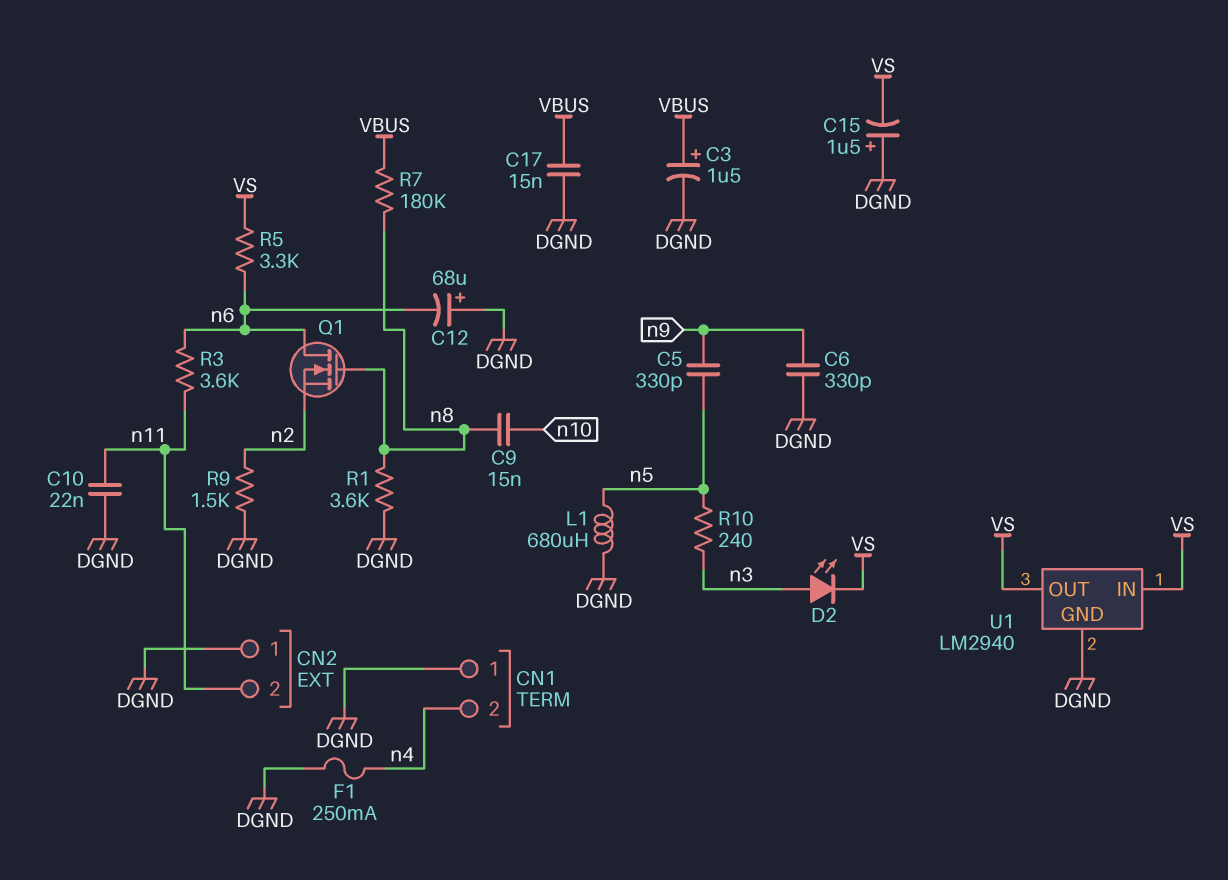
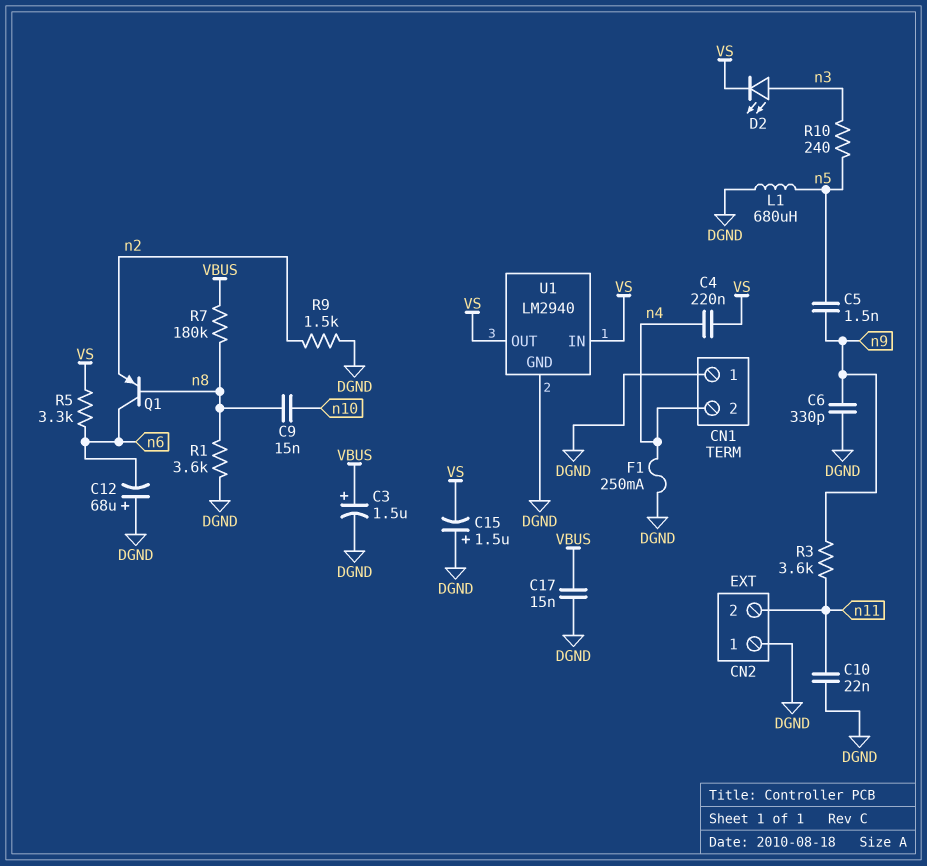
C4: none -> 220nF (VS, n4)
C5: 330pF (n5, n9) -> 1.5nF (n5, n9)
Q1: NMOS (G n8, D n6, S n2) -> PNP (B n8, C n6, E n2)
R3: 3.6k (n6, n11) -> 3.6k (n9, n11)

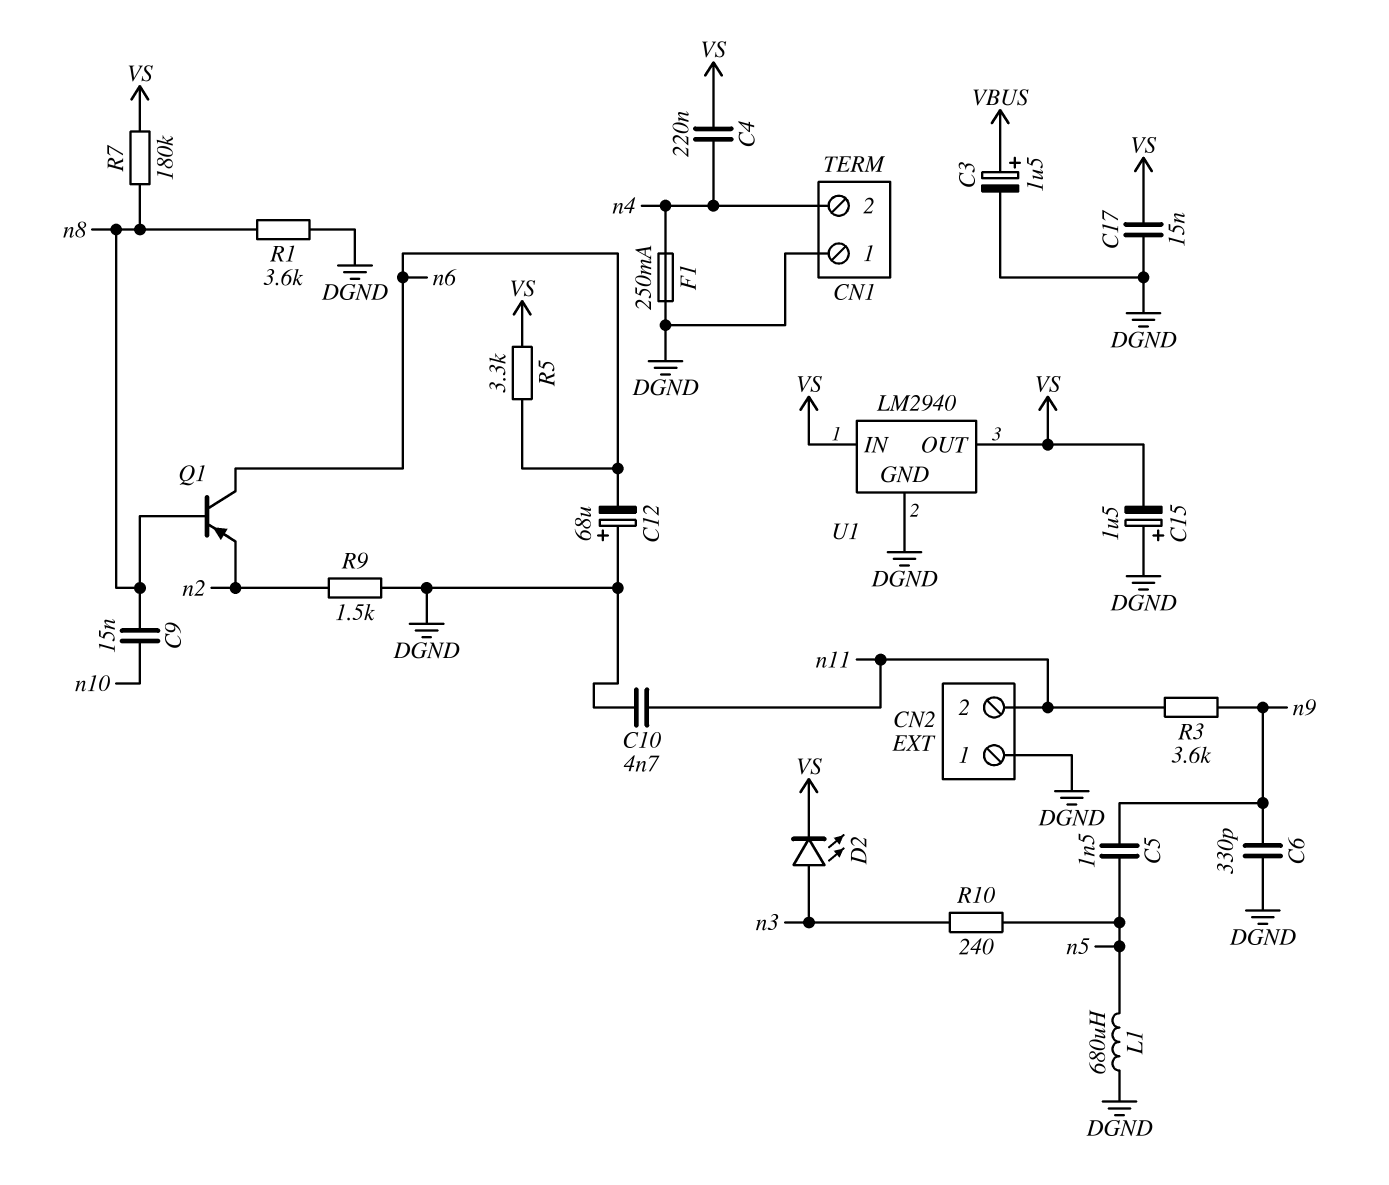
C10: 22nF (DGND, n11) -> 4.7nF (DGND, n11)
C17: 15nF (DGND, VBUS) -> 15nF (DGND, VS)
R7: 180k (VBUS, n8) -> 180k (VS, n8)

